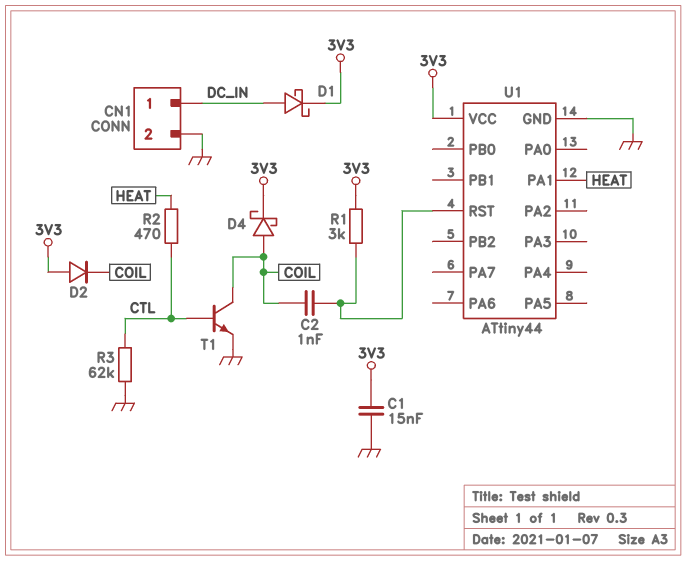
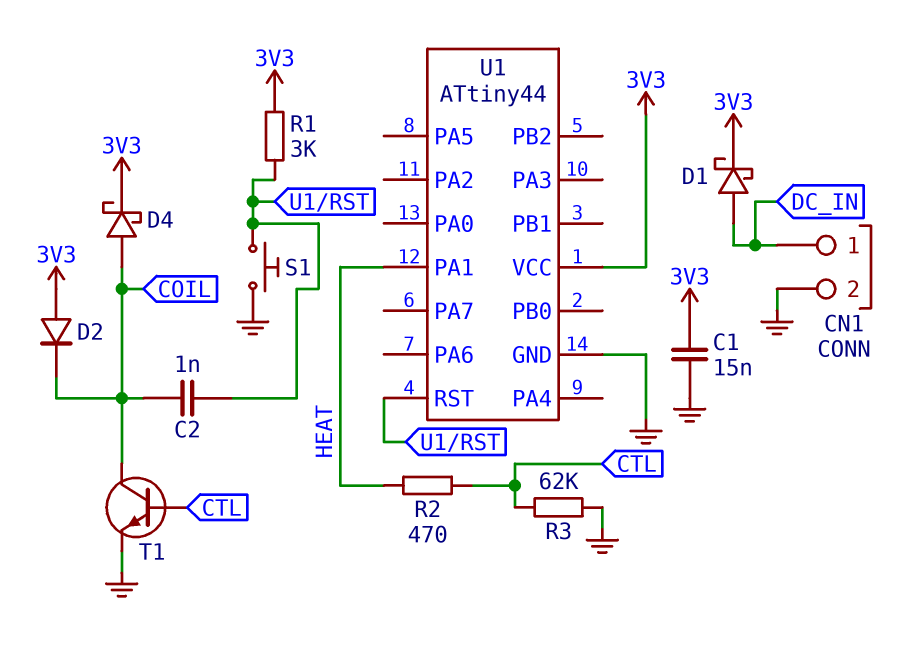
S1: none -> button (GND, U1/RST)

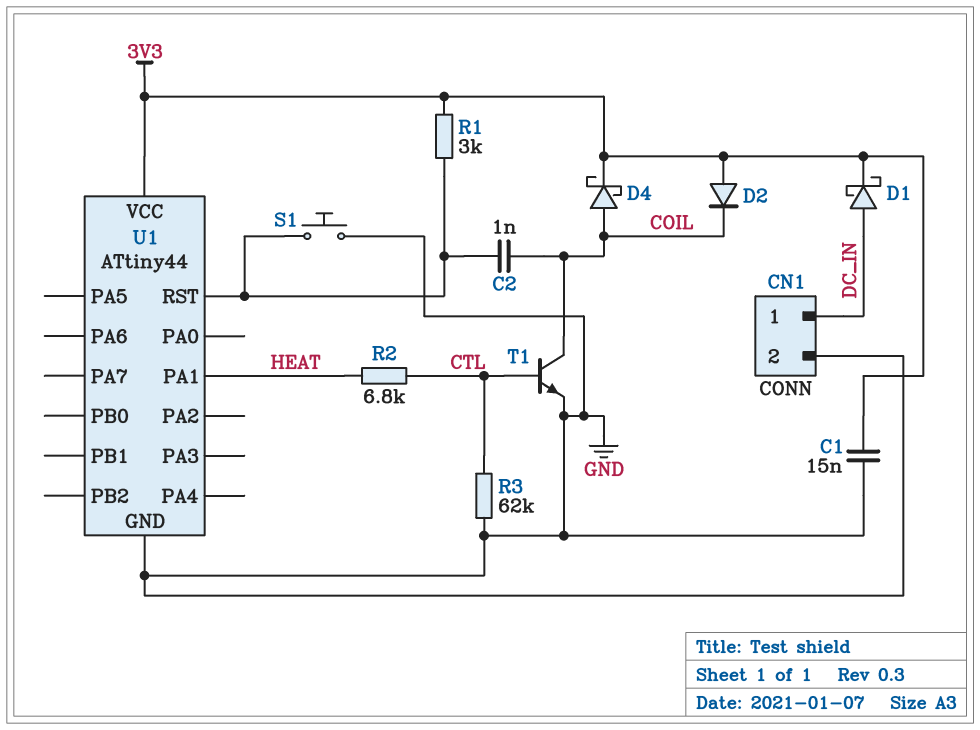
R2: 470 (CTL, HEAT) -> 6.8k (CTL, HEAT)

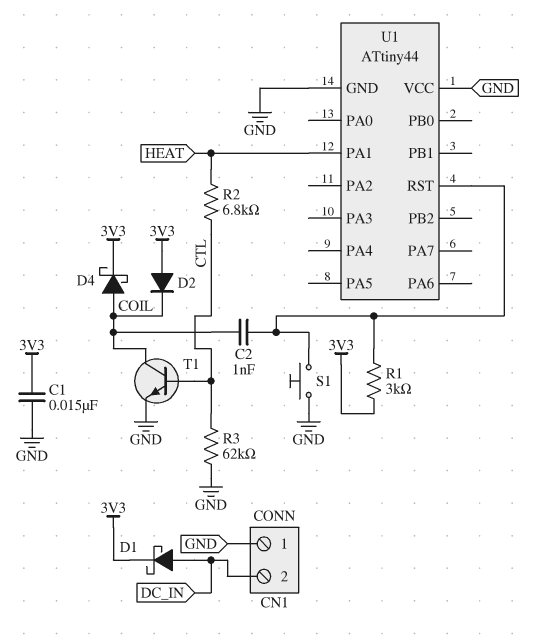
CN1 pin 1: DC_IN -> GND
CN1 pin 2: GND -> DC_IN
U1 pin VCC: 3V3 -> GND

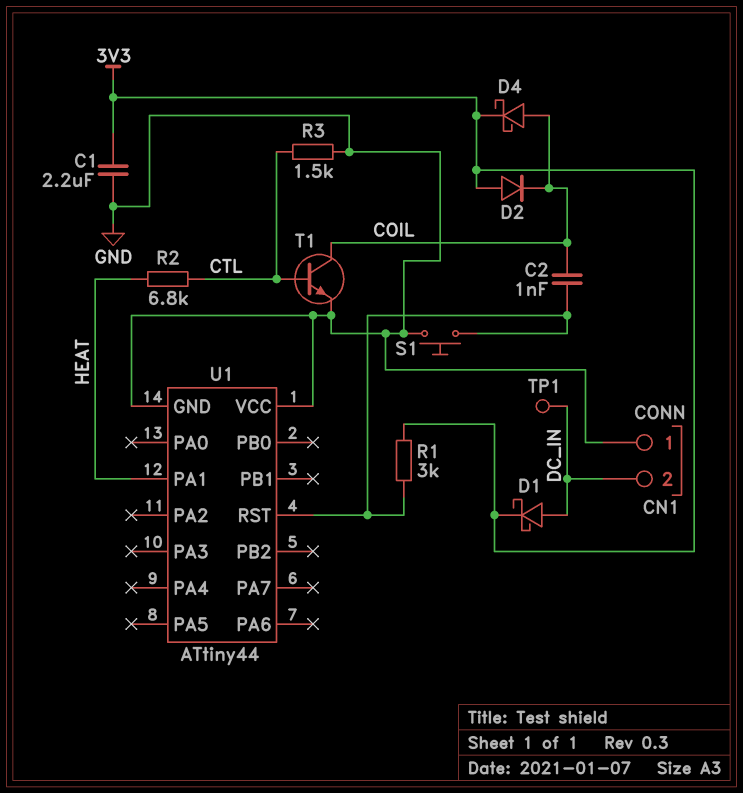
C1: 15nF (3V3, GND) -> 2.2uF (3V3, GND)
R3: 62k (CTL, GND) -> 1.5k (CTL, GND)
TP1: none -> test point (DC_IN)

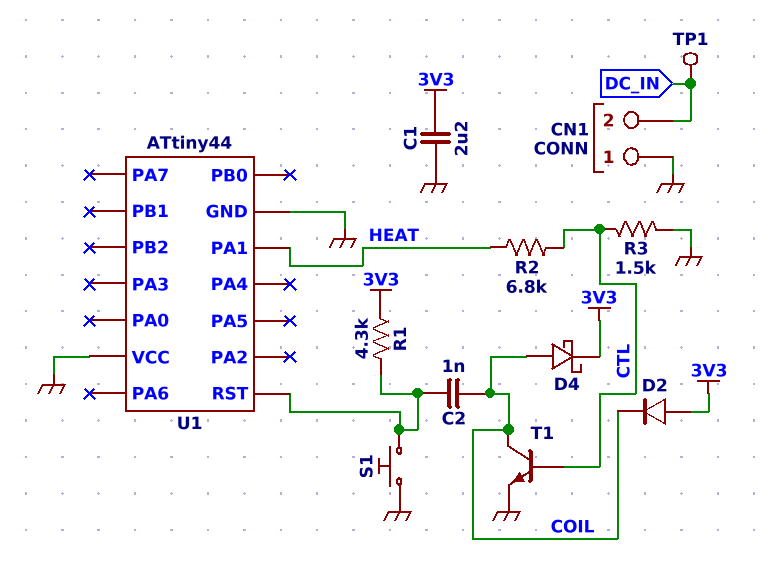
D1: schottky (A DC_IN, K 3V3) -> none
R1: 3k (3V3, U1/RST) -> 4.3k (3V3, U1/RST)

